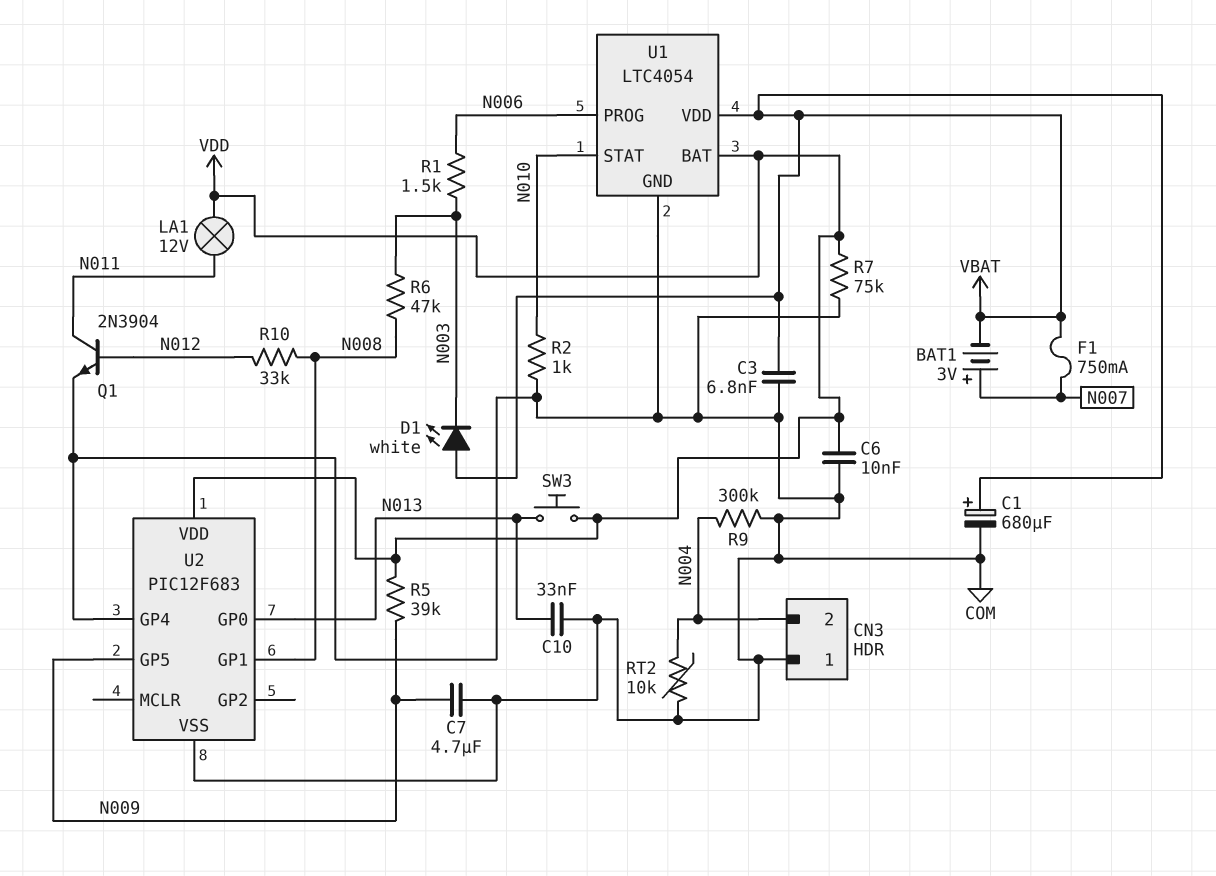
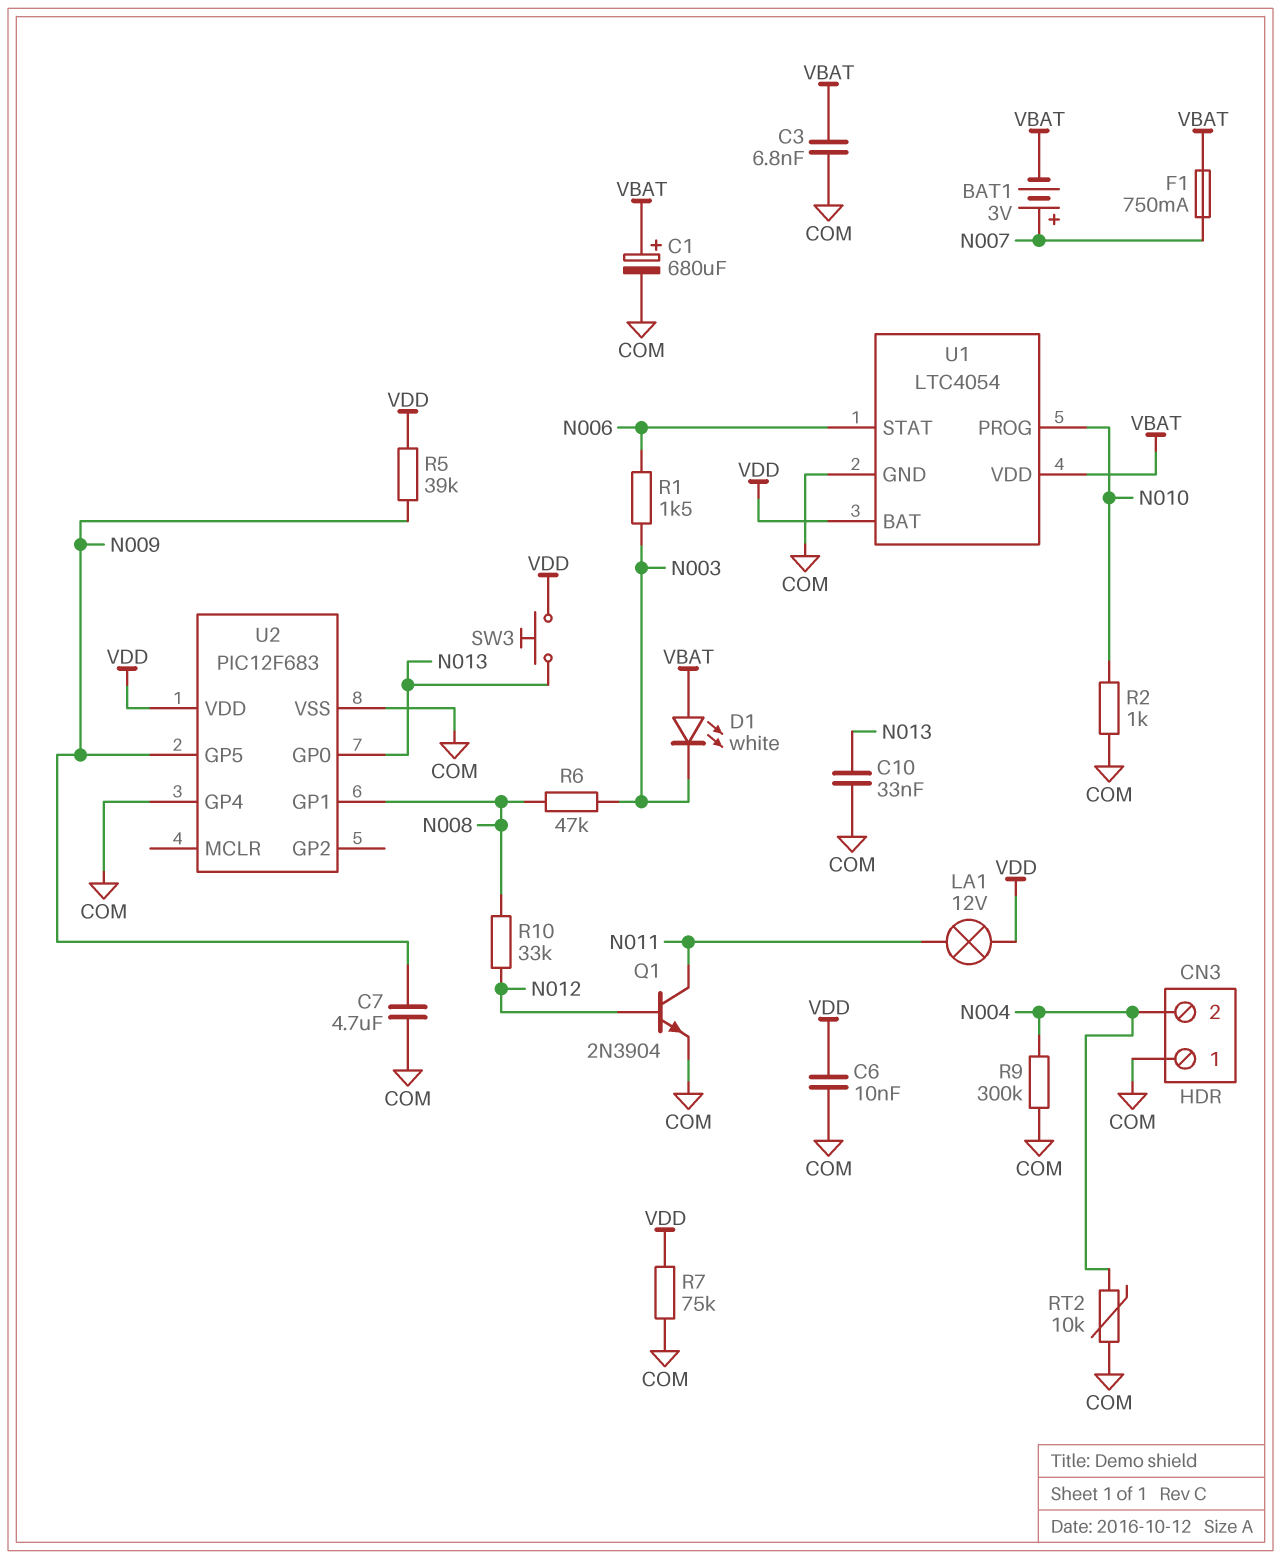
U1 pin PROG: N006 -> N010
U1 pin STAT: N010 -> N006

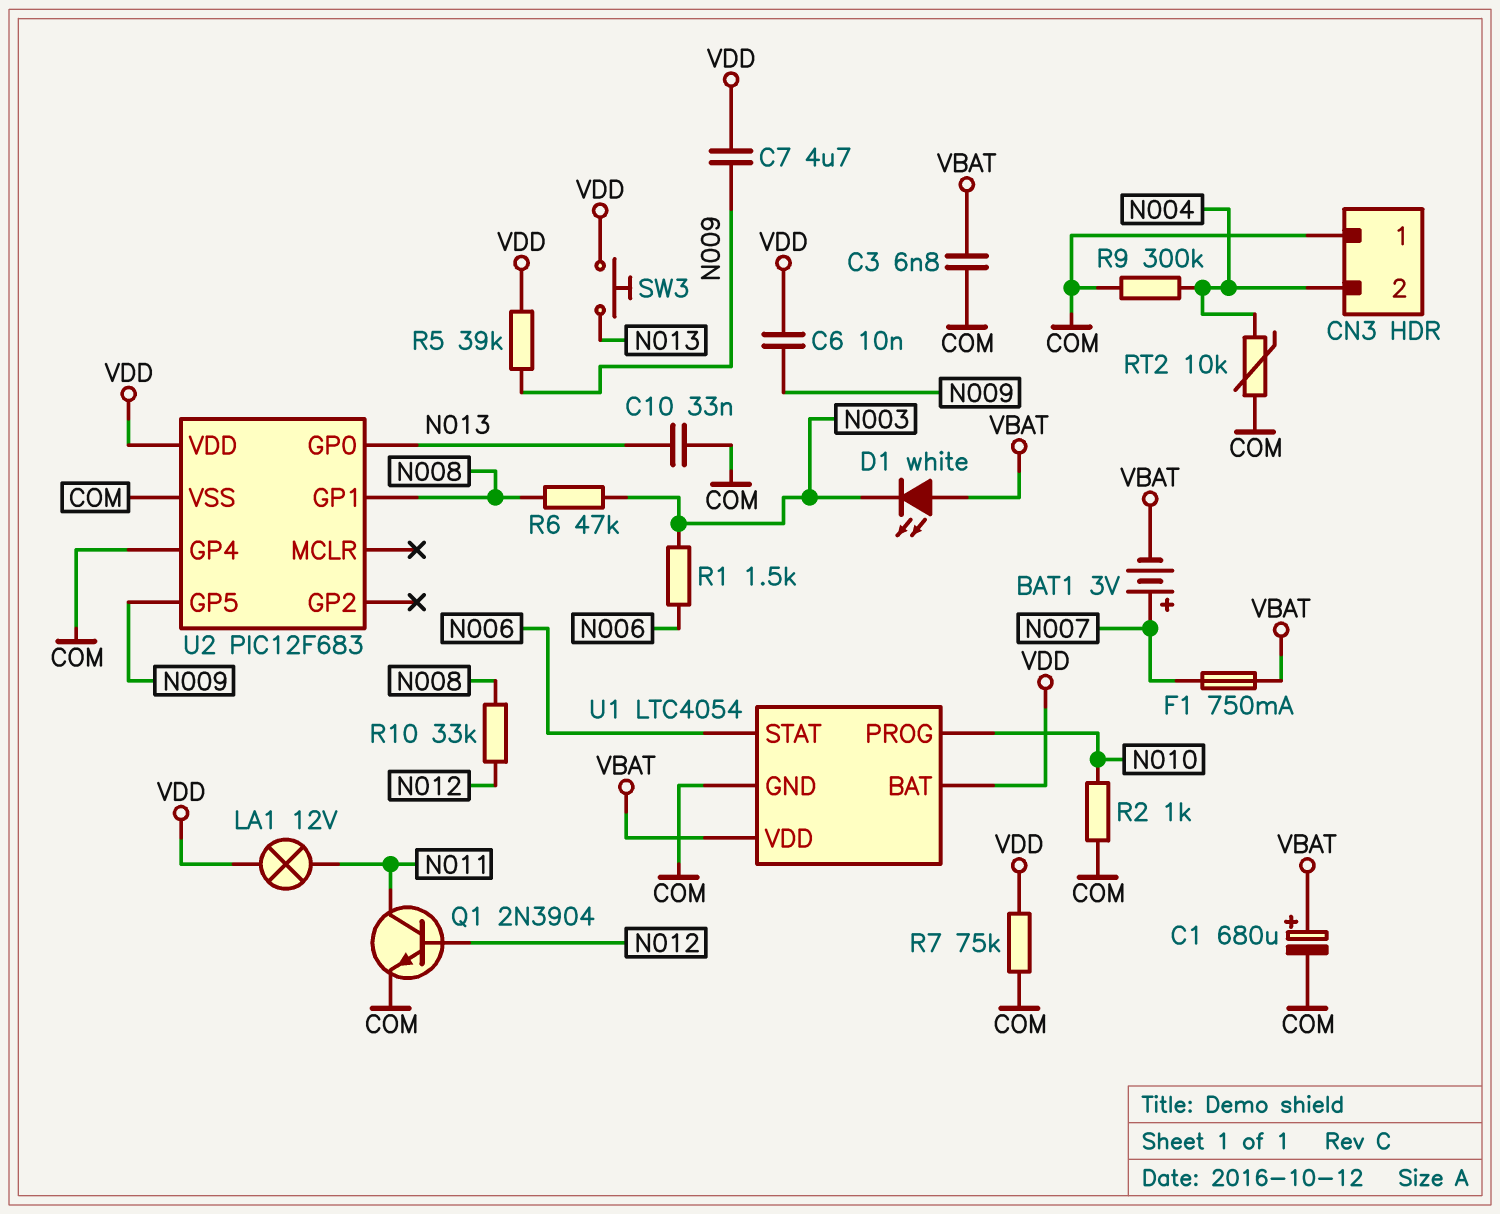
C6: 10nF (COM, VDD) -> 10nF (N009, VDD)
C7: 4.7uF (COM, N009) -> 4.7uF (N009, VDD)

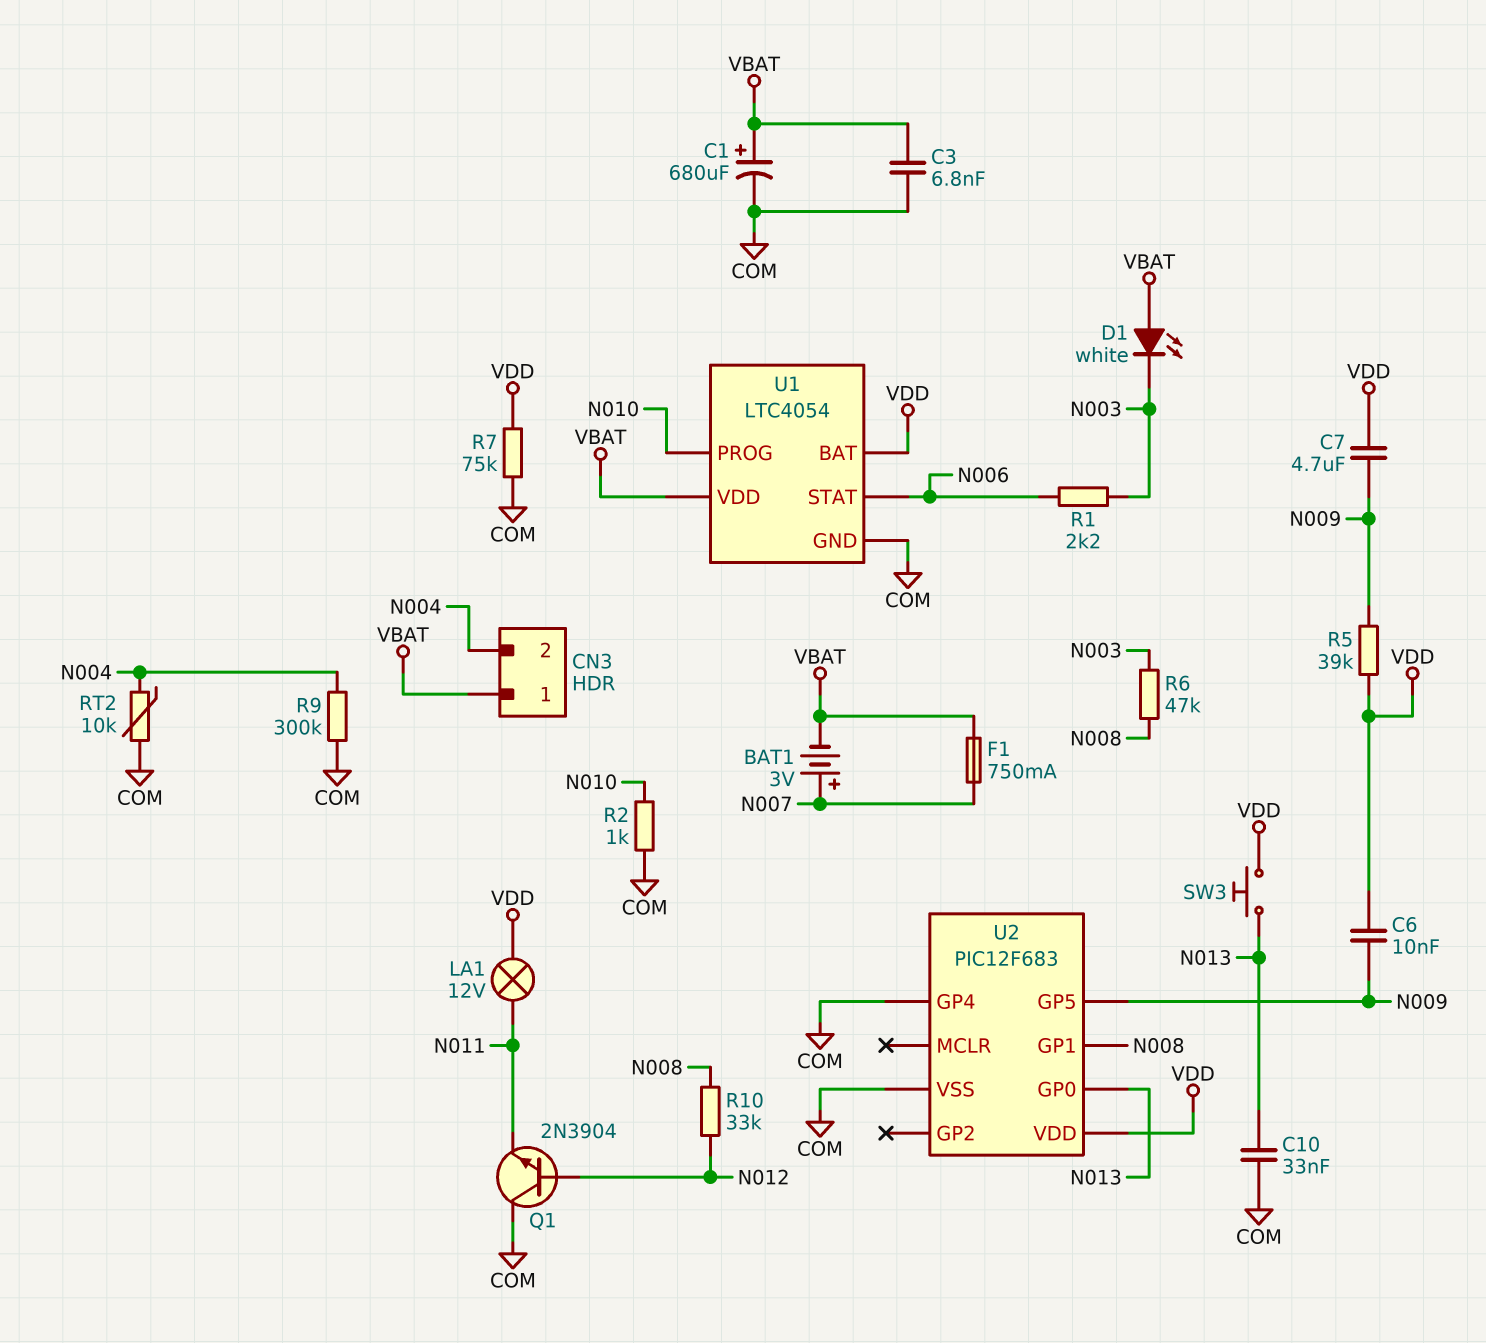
CN3 pin 1: COM -> VBAT
Q1: NPN 2N3904 (B N012, C N011, E COM) -> NPN 2N3904 (B N012, C COM, E N011)
R1: 1.5k (N003, N006) -> 2.2k (N003, N006)

